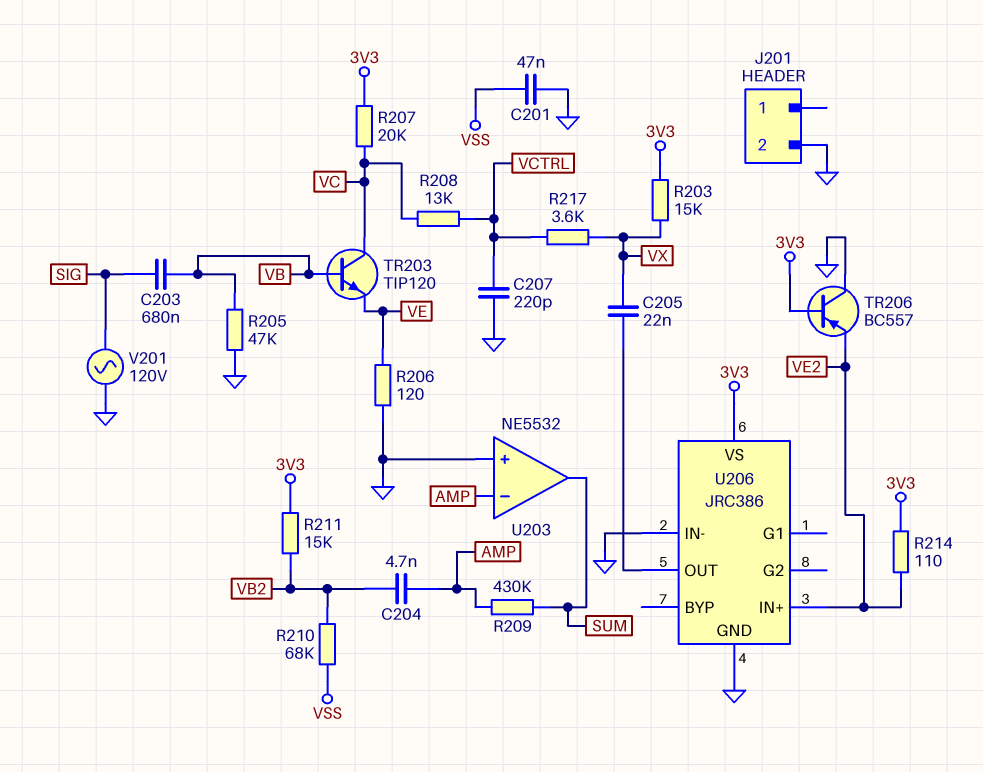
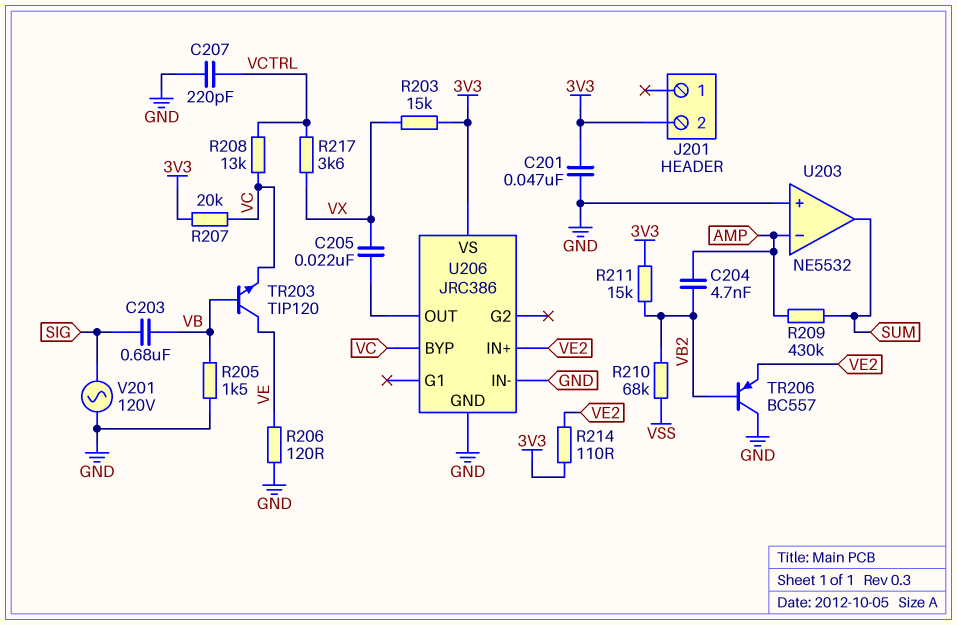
C201: 47nF (GND, VSS) -> 47nF (3V3, GND)
J201 pin 2: GND -> 3V3
R205: 47k (GND, VB) -> 1.5k (GND, VB)
TR203: NPN TIP120 (B VB, C VC, E VE) -> NPN TIP120 (B VB, C VE, E VC)
TR206: PNP BC557 (B 3V3, C GND, E VE2) -> PNP BC557 (B VB2, C GND, E VE2)
U206 pin BYP: none -> VC

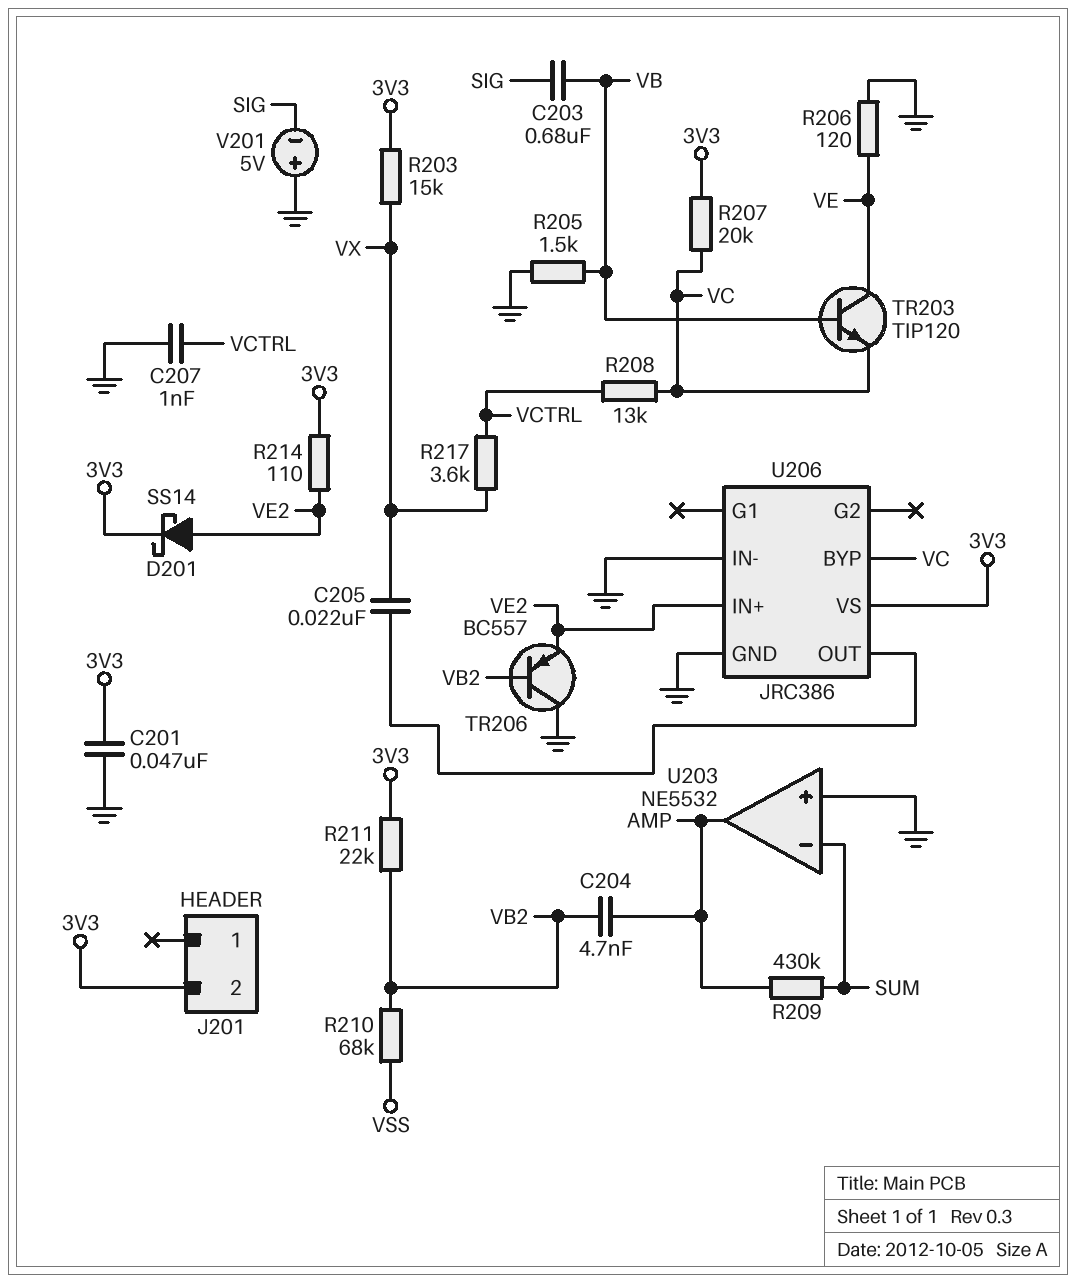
C207: 220pF (GND, VCTRL) -> 1nF (GND, VCTRL)
D201: none -> schottky SS14 (A VE2, K 3V3)
R211: 15k (3V3, VB2) -> 22k (3V3, VB2)
U203 pin in-: AMP -> SUM
U203 pin out: SUM -> AMP
V201: AC 120V (GND, SIG) -> 5V (plus GND, minus SIG)

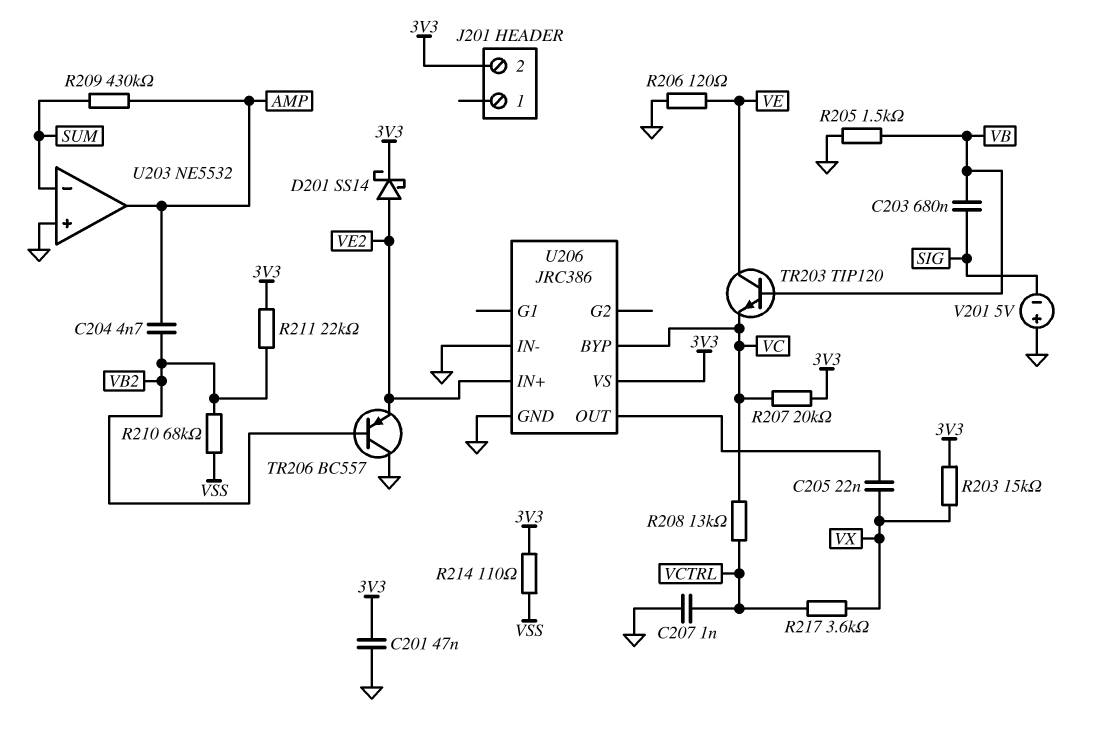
R214: 110 (3V3, VE2) -> 110 (3V3, VSS)

